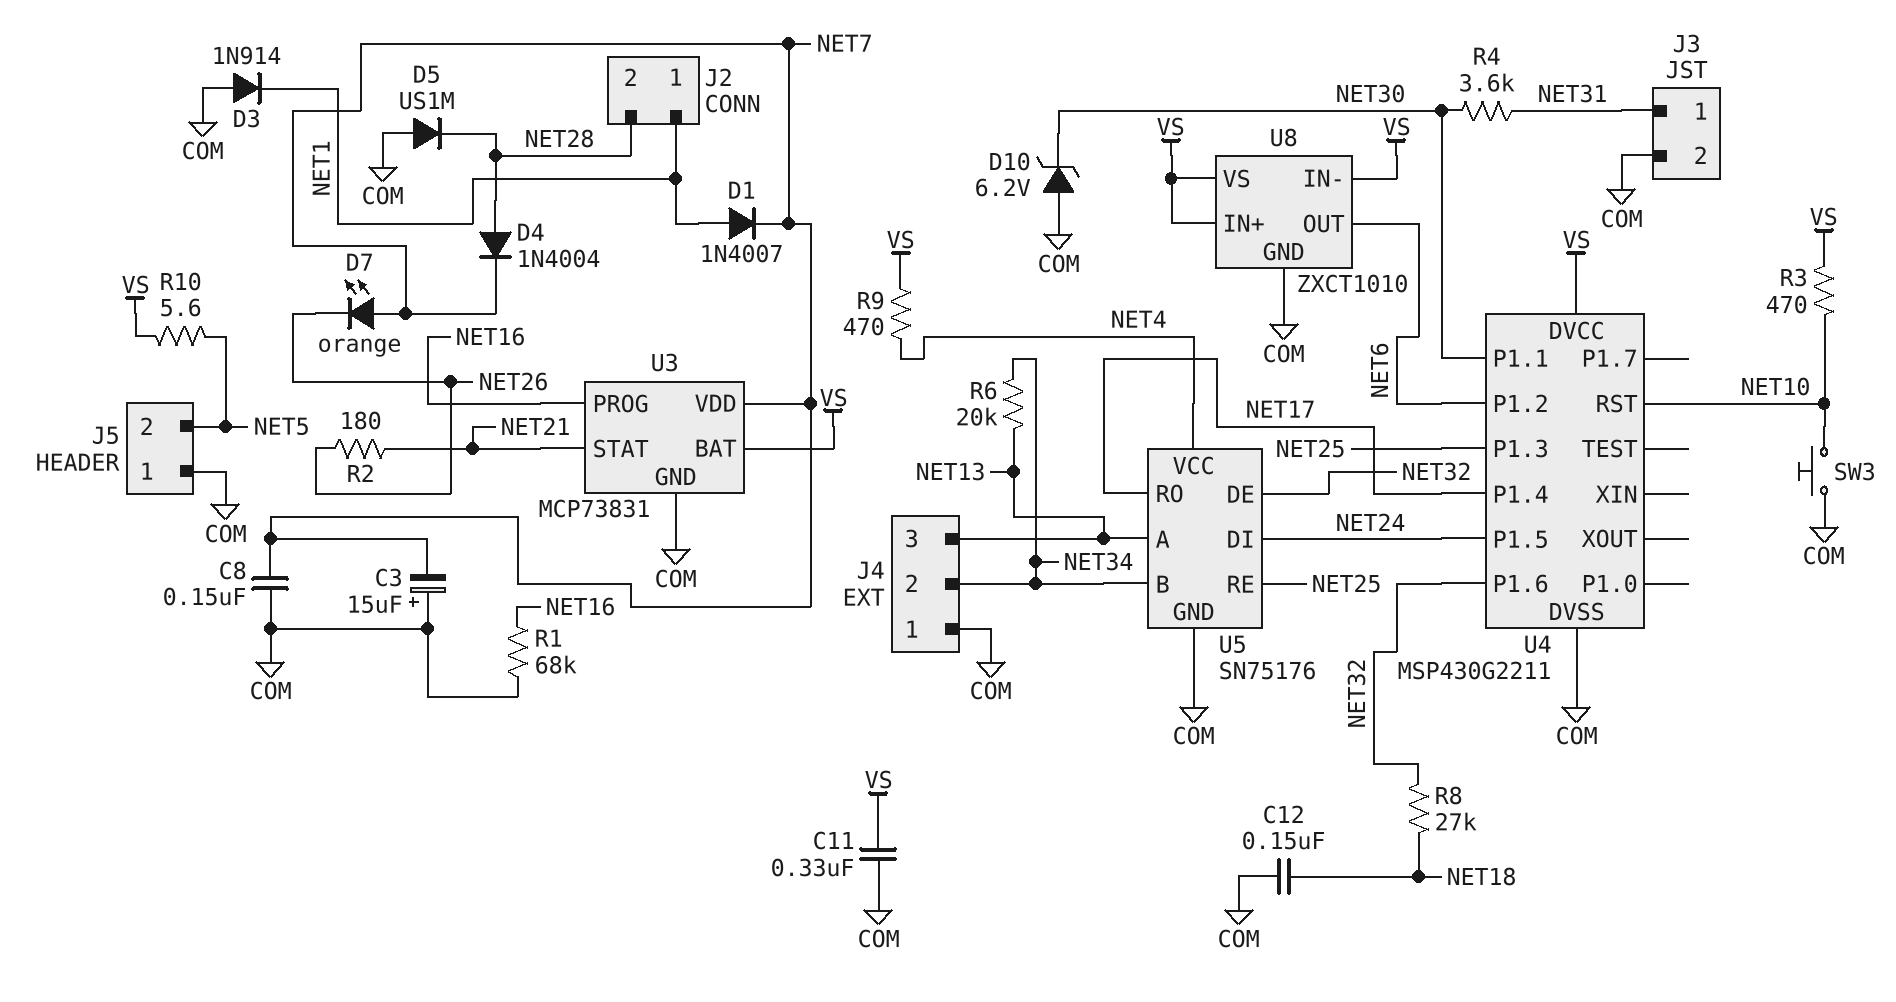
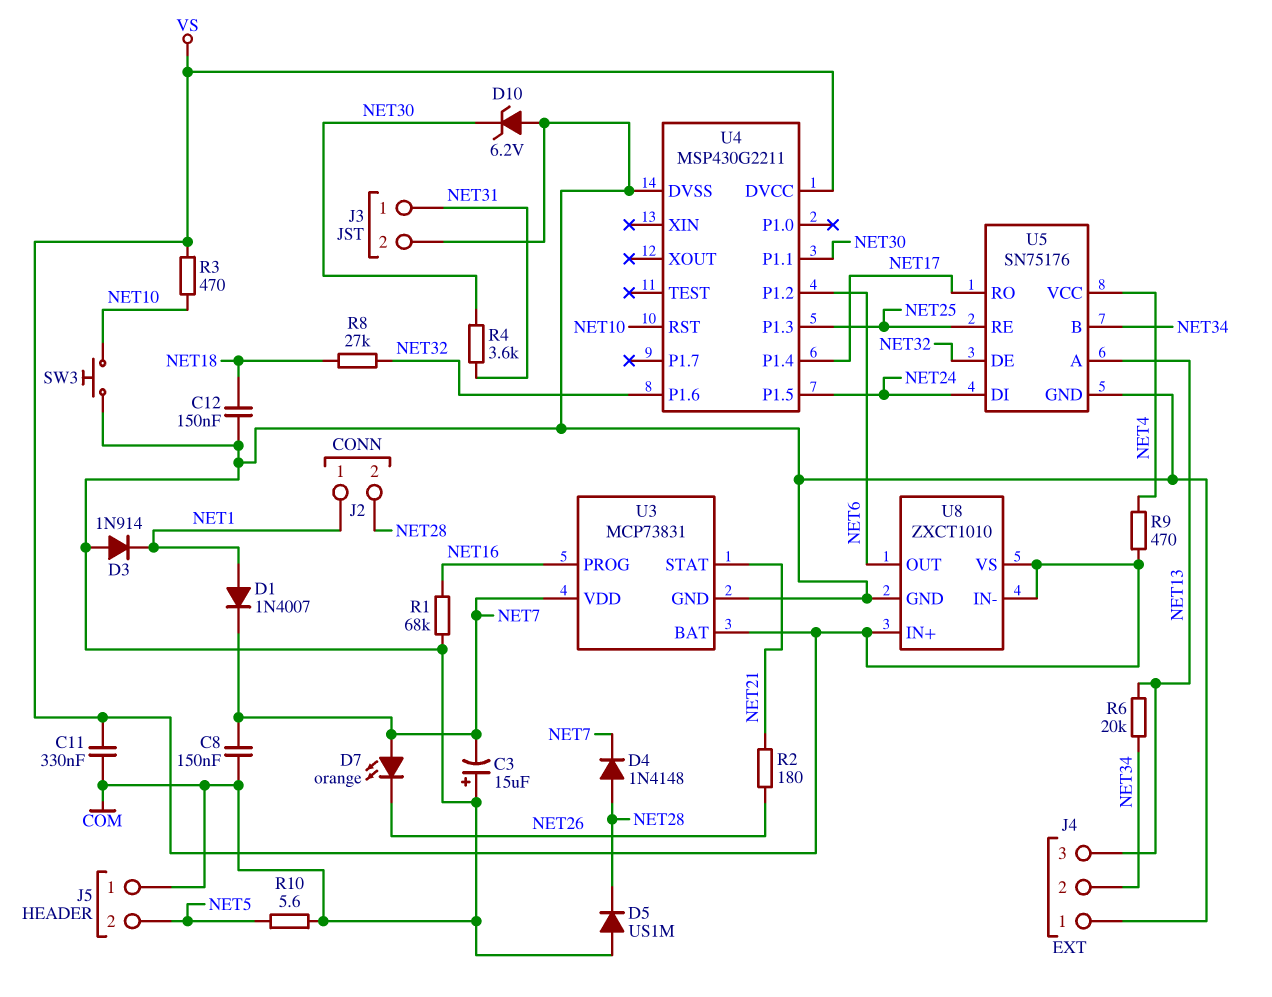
D4: diode 1N4004 (A NET28, K NET7) -> diode 1N4148 (A NET28, K NET7)
R10: 5.6 (NET5, VS) -> 5.6 (COM, NET5)

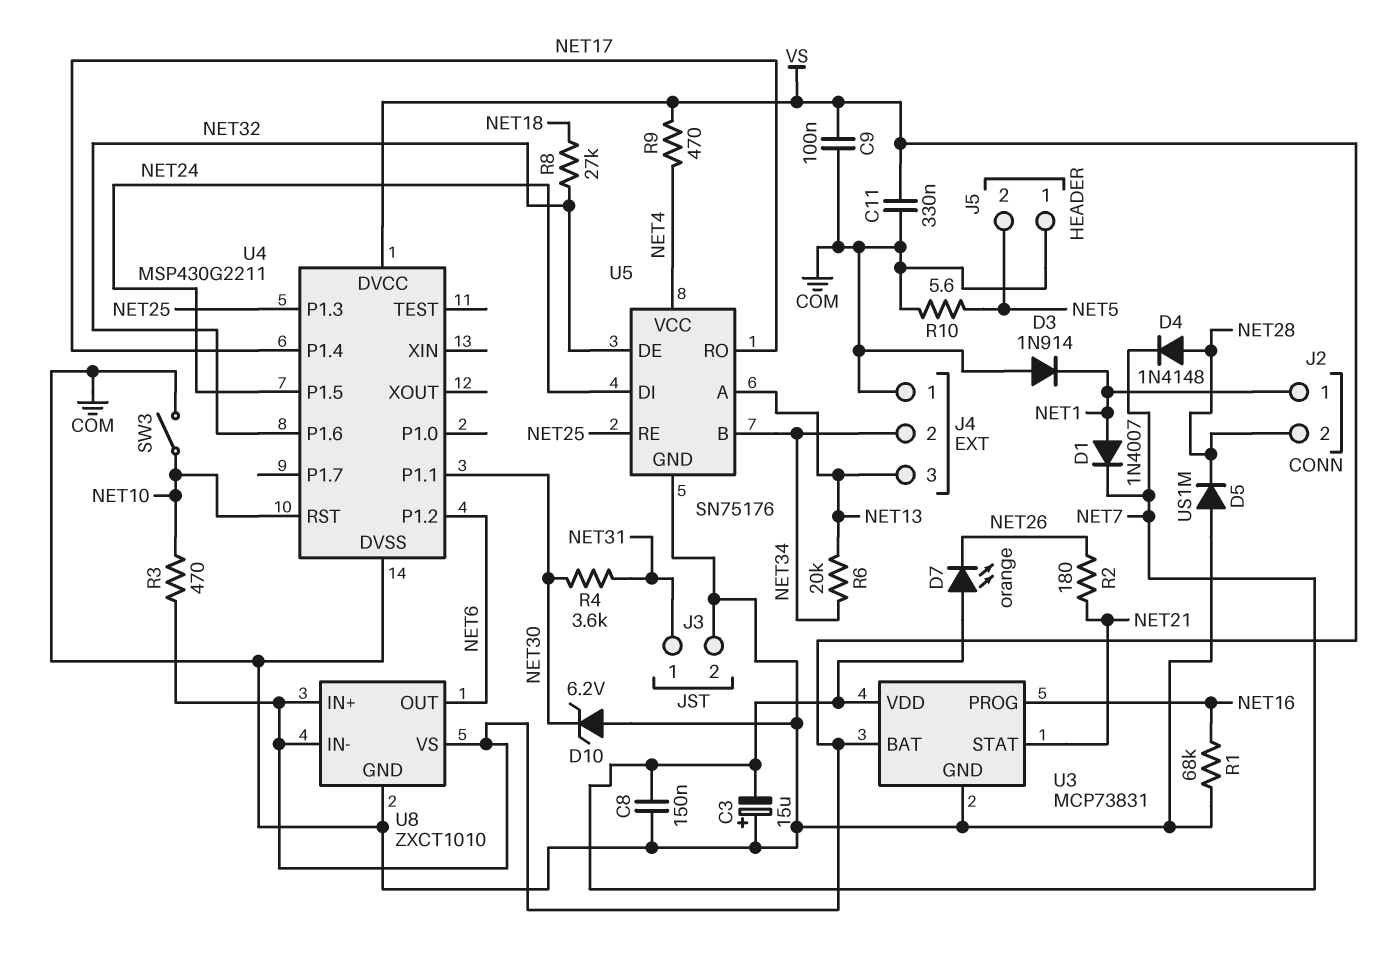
C9: none -> 100nF (COM, VS)
C12: 150nF (COM, NET18) -> none
SW3: button (COM, NET10) -> switch (COM, NET10)

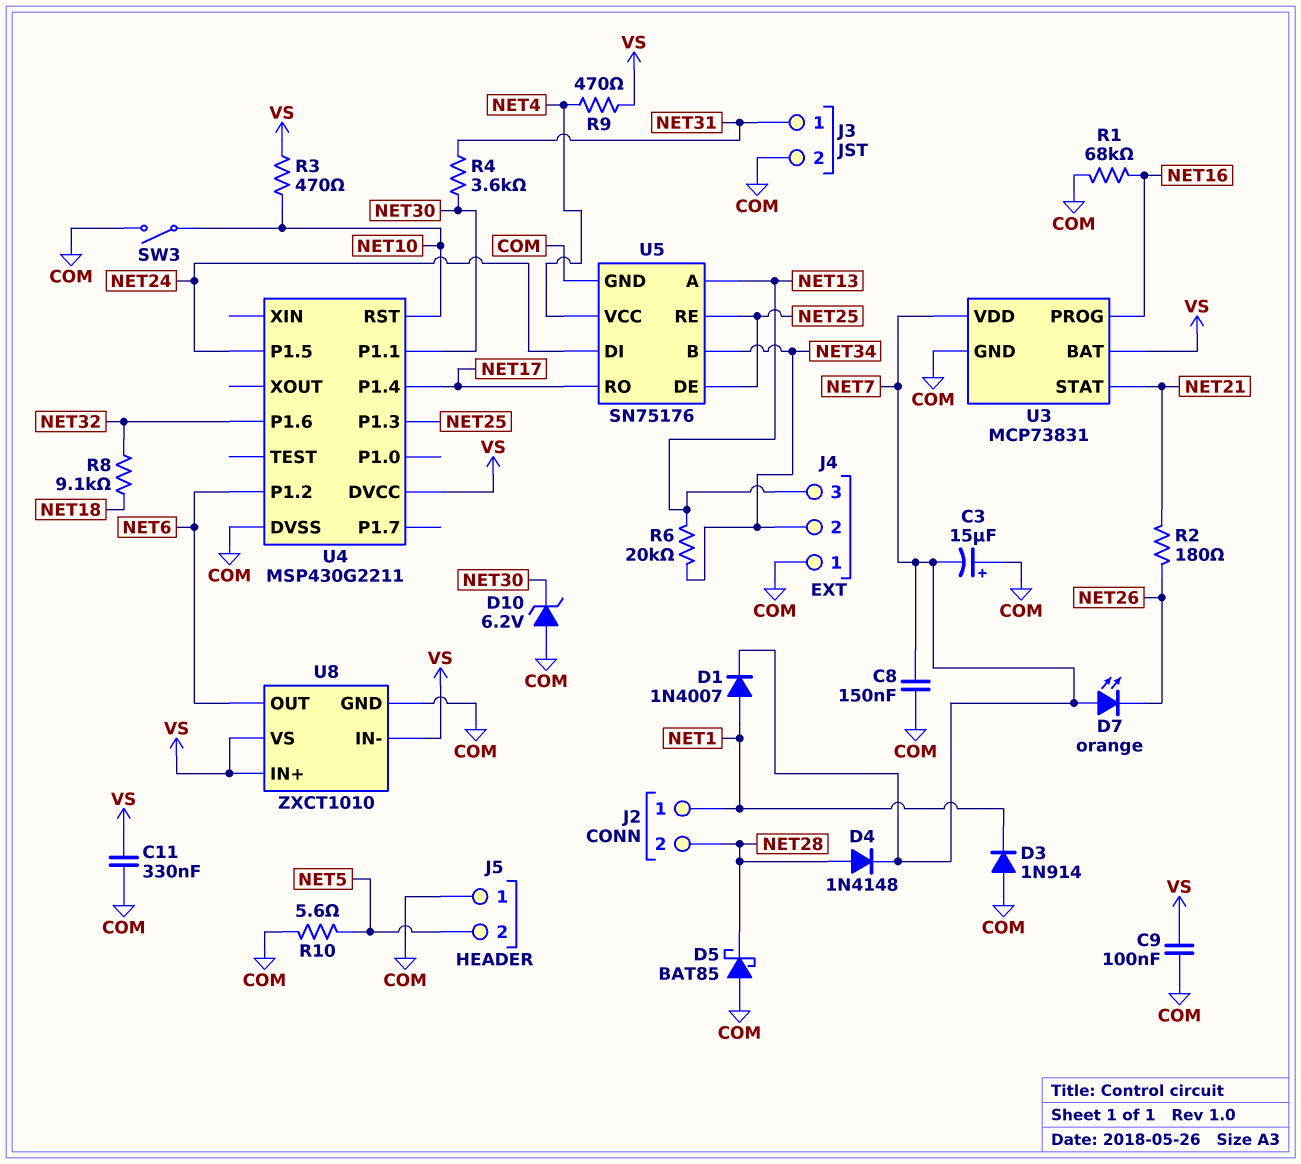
D5: diode US1M (A COM, K NET28) -> schottky BAT85 (A COM, K NET28)
R8: 27k (NET18, NET32) -> 9.1k (NET18, NET32)
U5 pin DE: NET32 -> NET25

